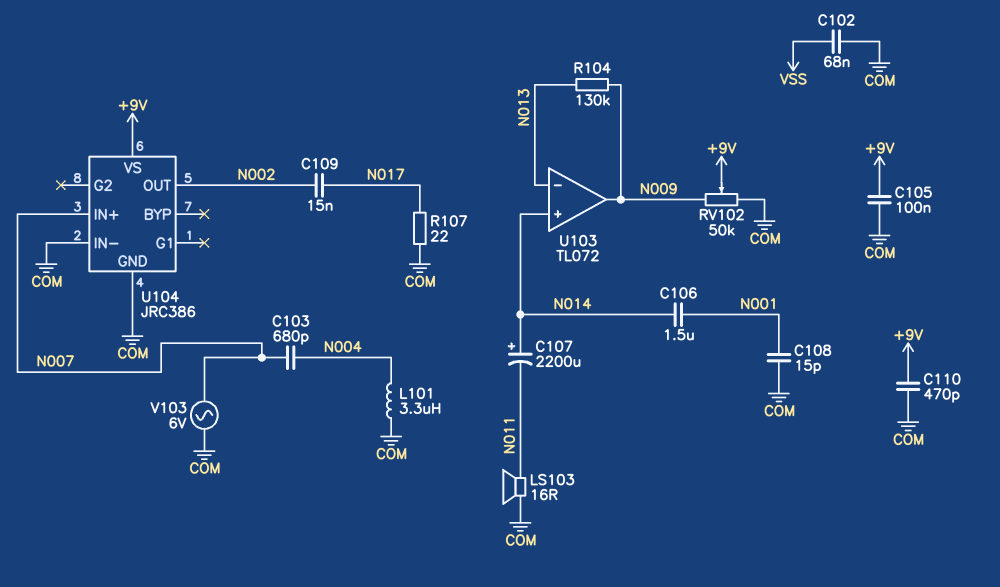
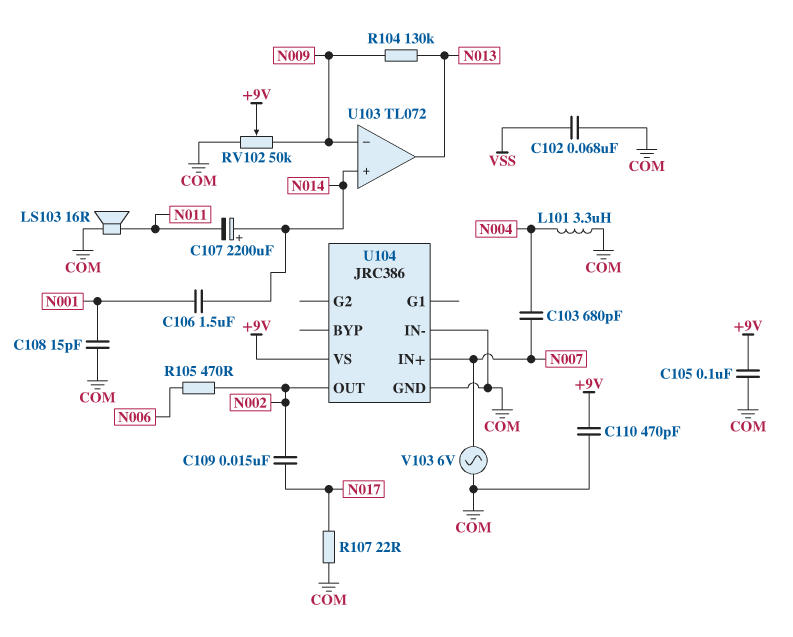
R105: none -> 470 (N002, N006)
U103 pin in-: N013 -> N009
U103 pin out: N009 -> N013

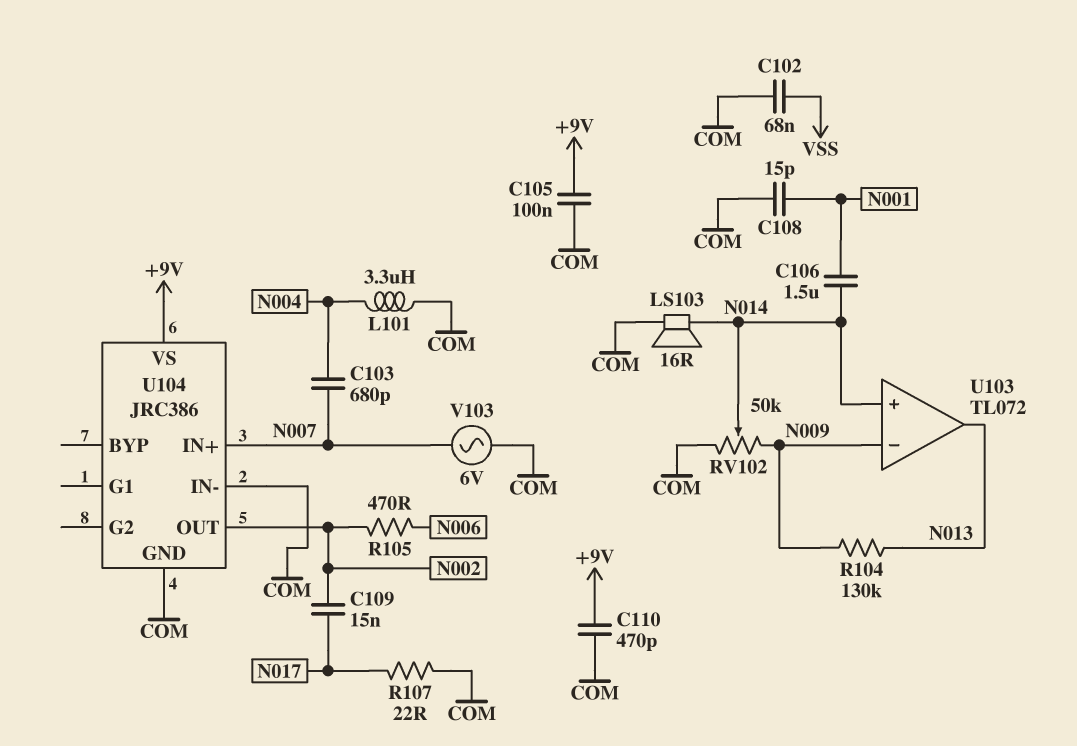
C107: 2200uF (plus N014, minus N011) -> none
LS103: speaker 16R (COM, N011) -> speaker 16R (COM, N014)
RV102: 50k (COM, N009, wiper +9V) -> 50k (COM, N009, wiper N014)

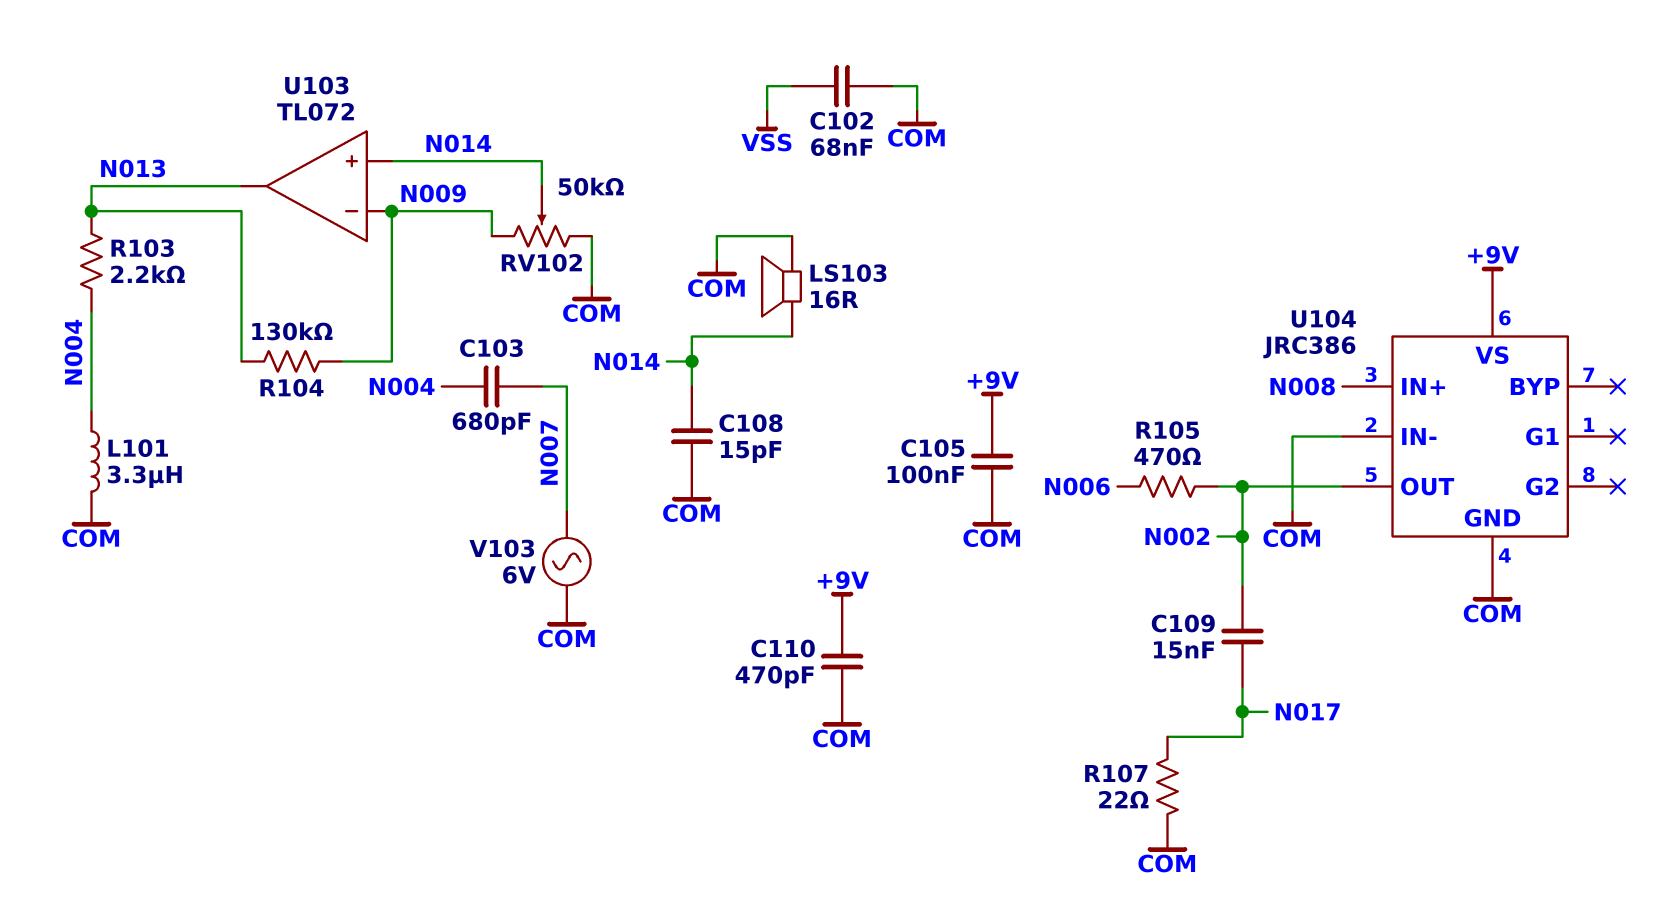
C106: 1.5uF (N001, N014) -> none
C108: 15pF (COM, N001) -> 15pF (COM, N014)
R103: none -> 2.2k (N004, N013)
U104 pin IN+: N007 -> N008

